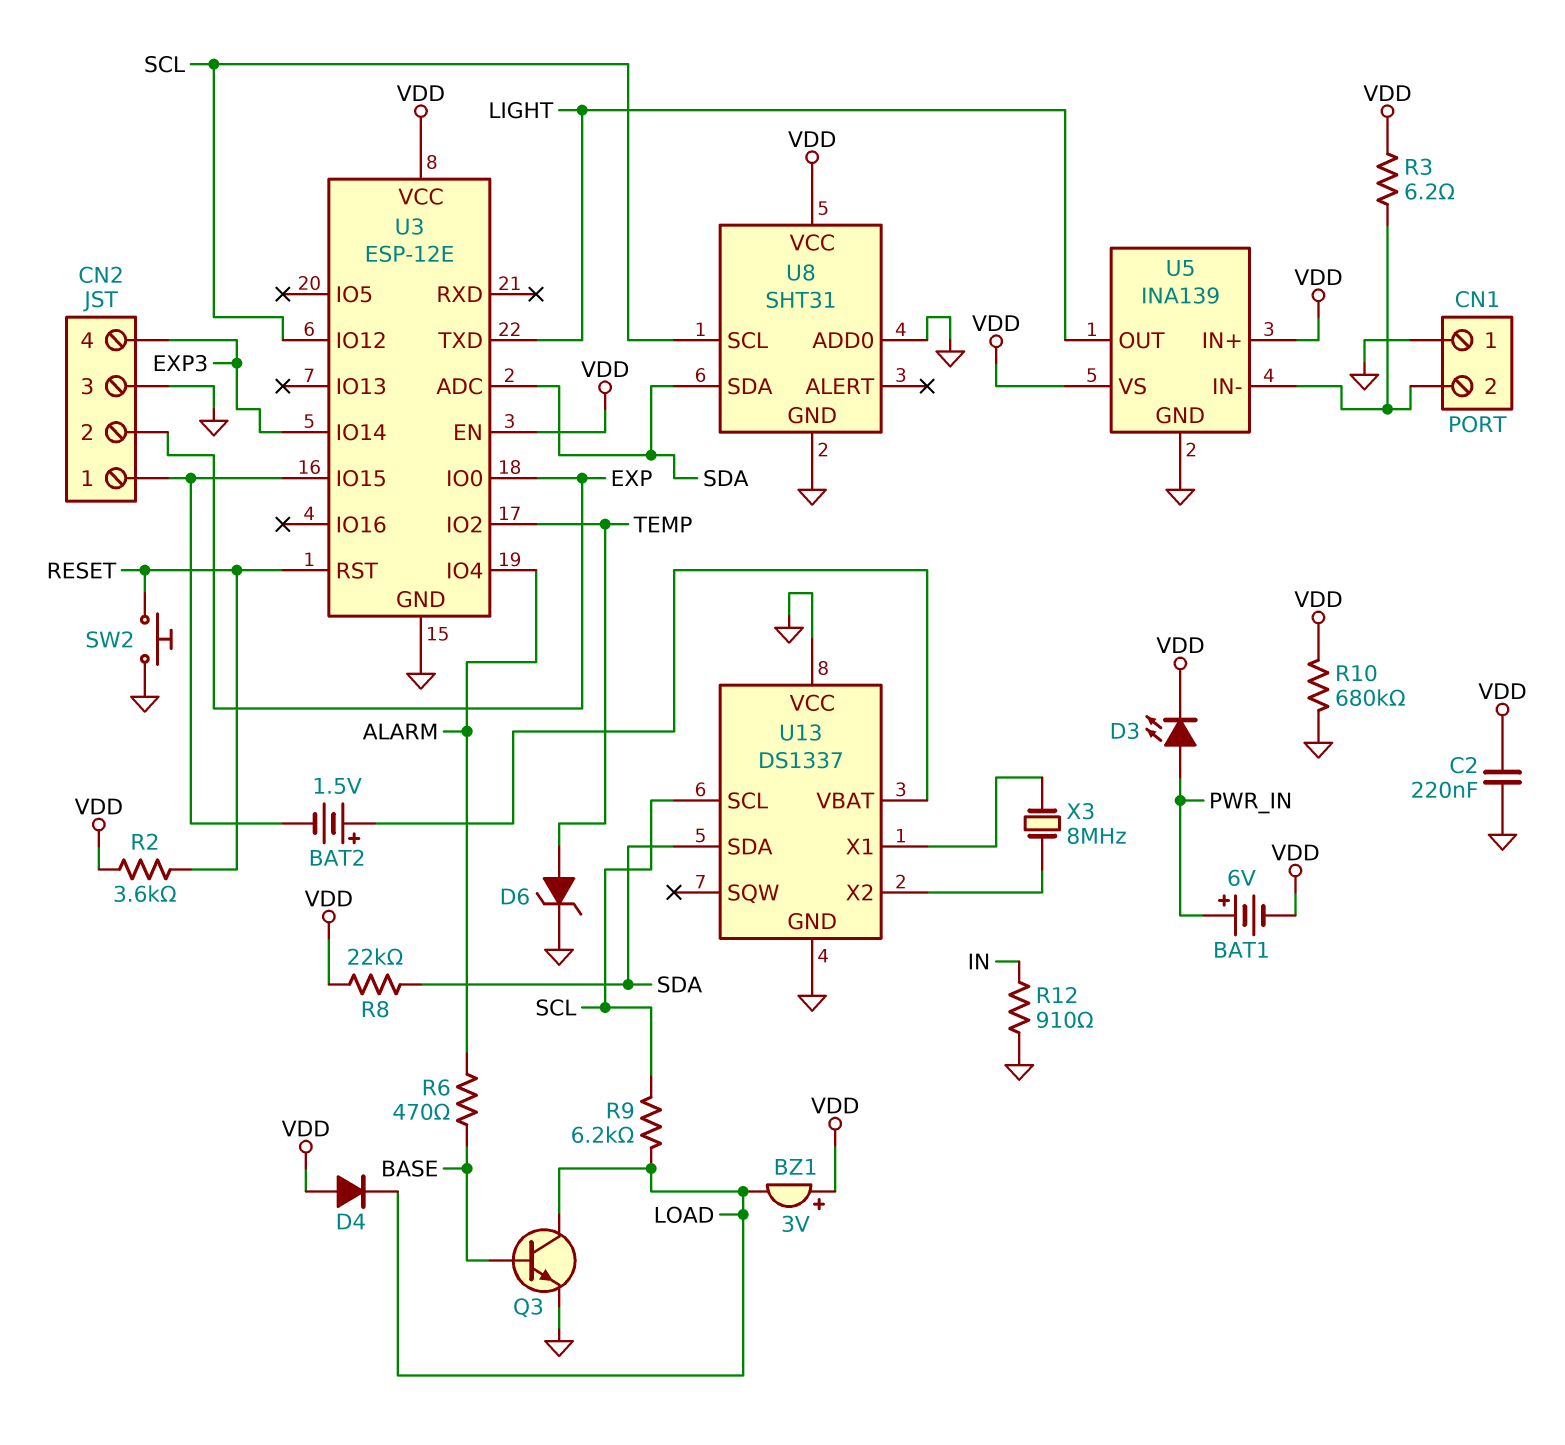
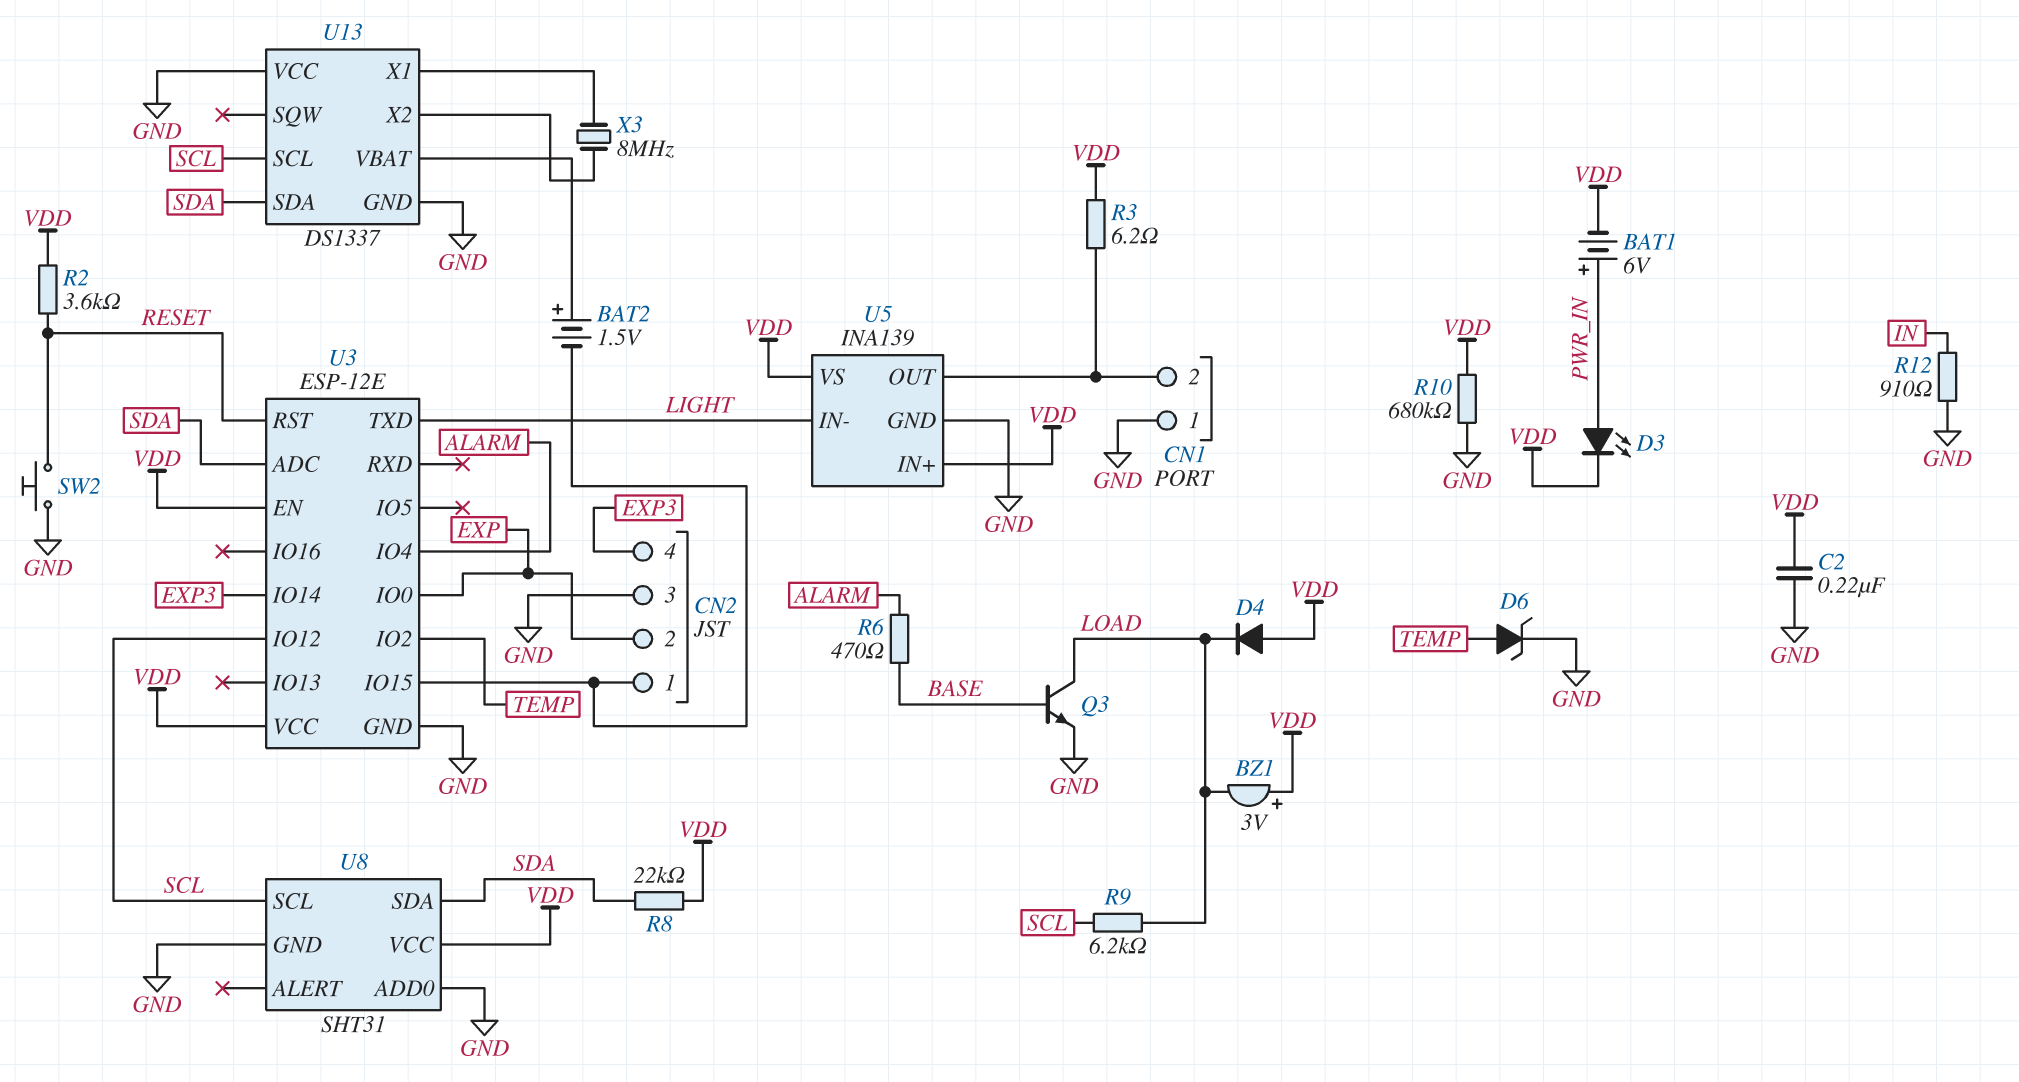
U5 pin IN-: CN1/2 -> LIGHT
U5 pin OUT: LIGHT -> CN1/2

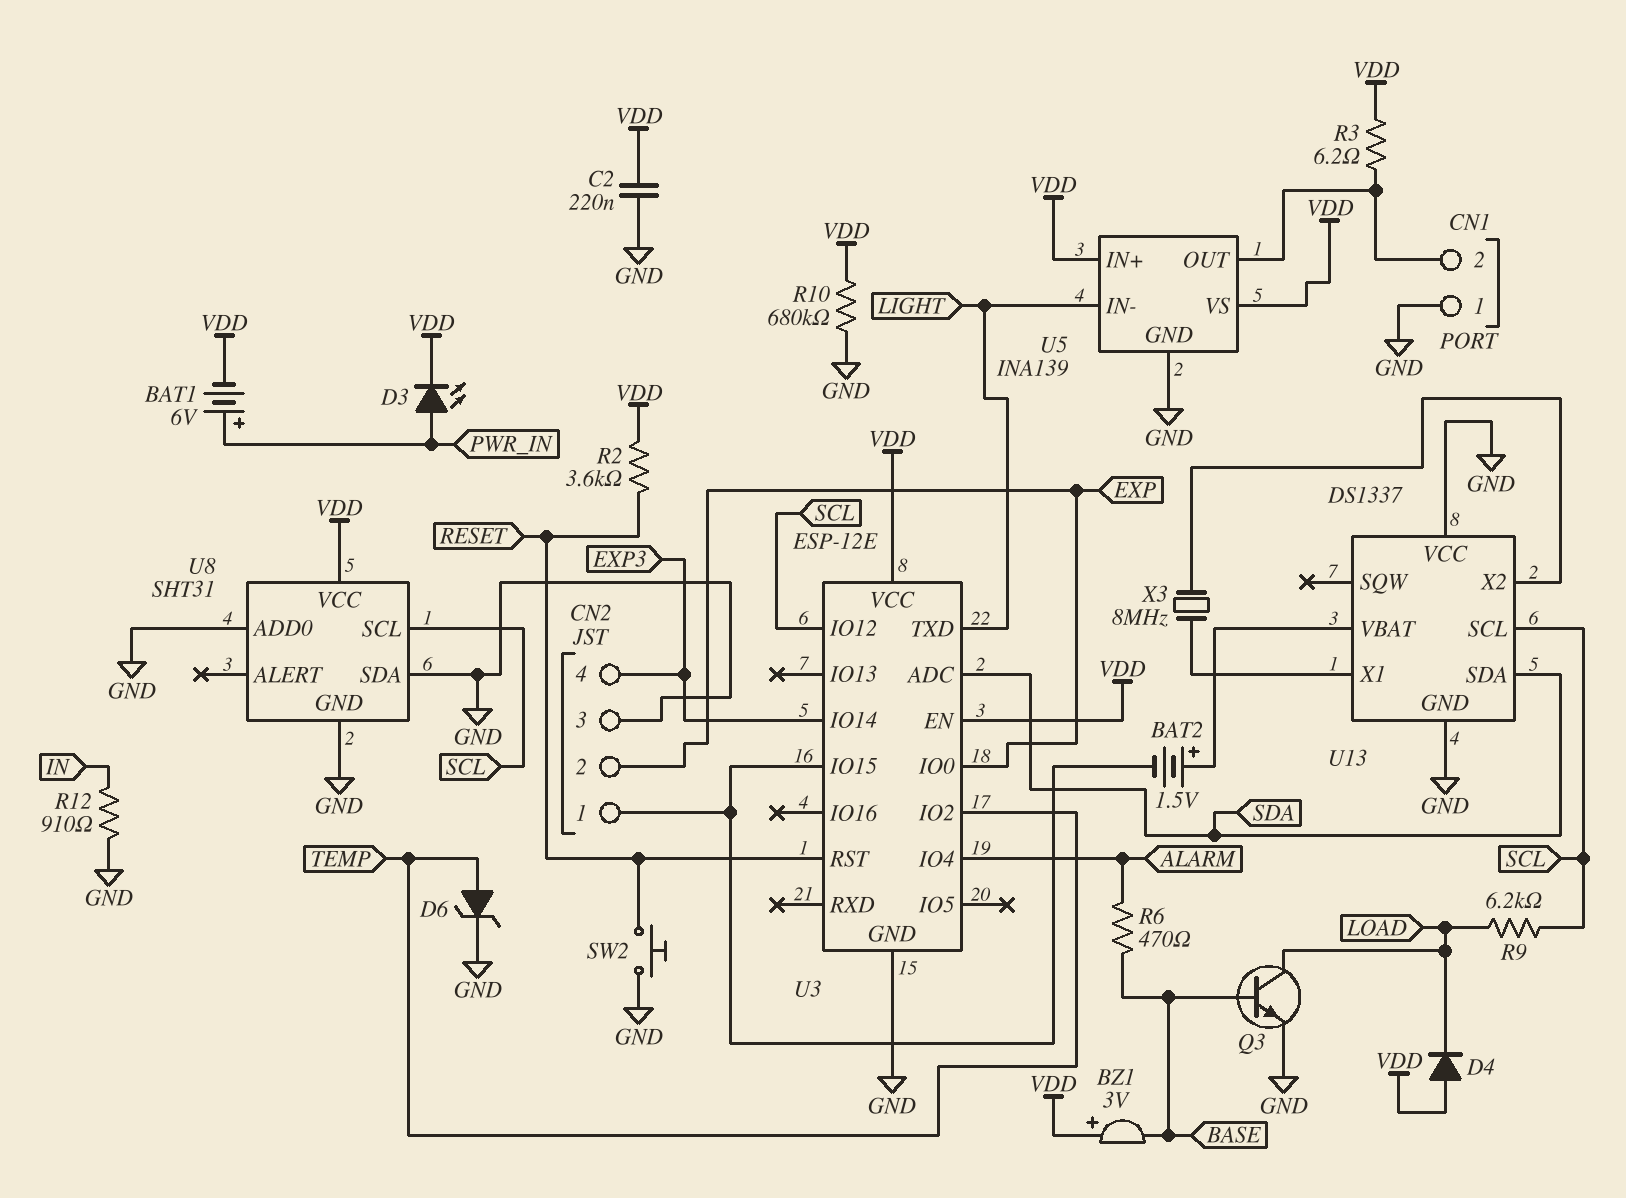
BZ1: buzzer 3V (plus VDD, minus LOAD) -> buzzer 3V (plus VDD, minus BASE)
R8: 22k (SDA, VDD) -> none
U8 pin SDA: SDA -> GND

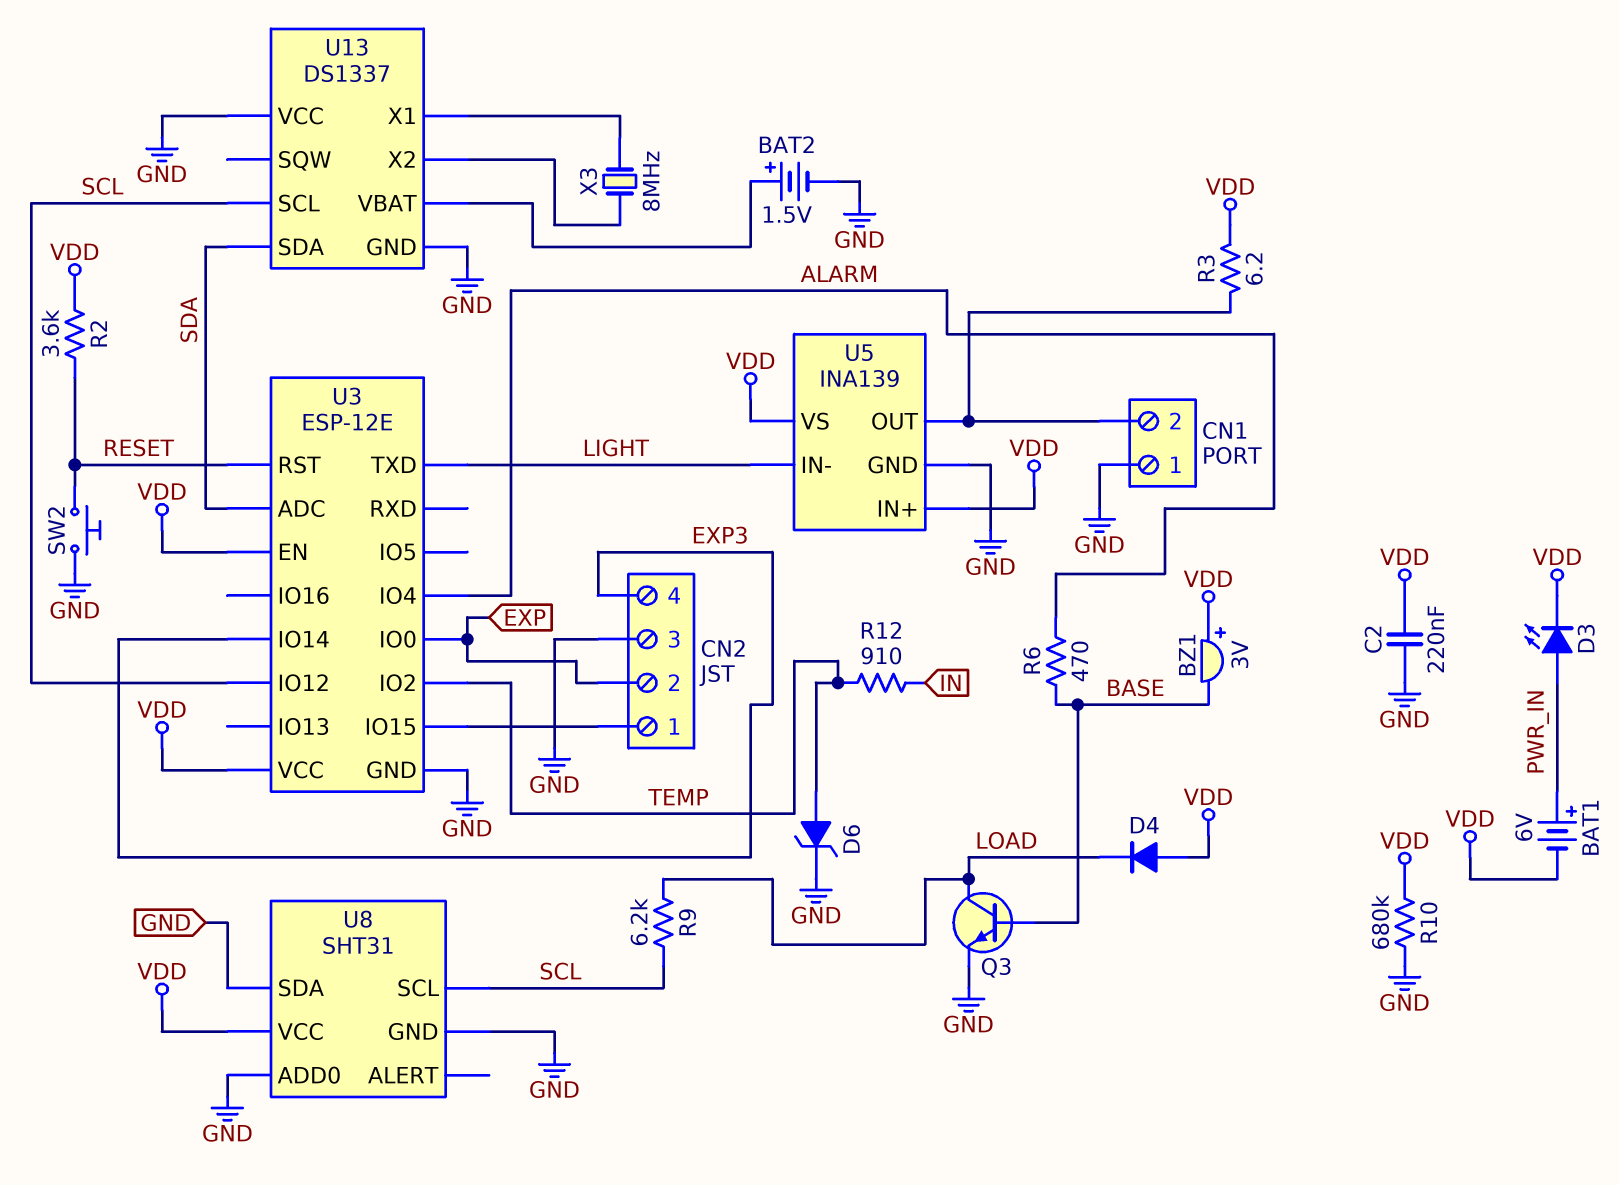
BAT2: 1.5V (plus U13/VBAT, minus CN2/1) -> 1.5V (plus U13/VBAT, minus GND)
R12: 910 (GND, IN) -> 910 (IN, TEMP)

